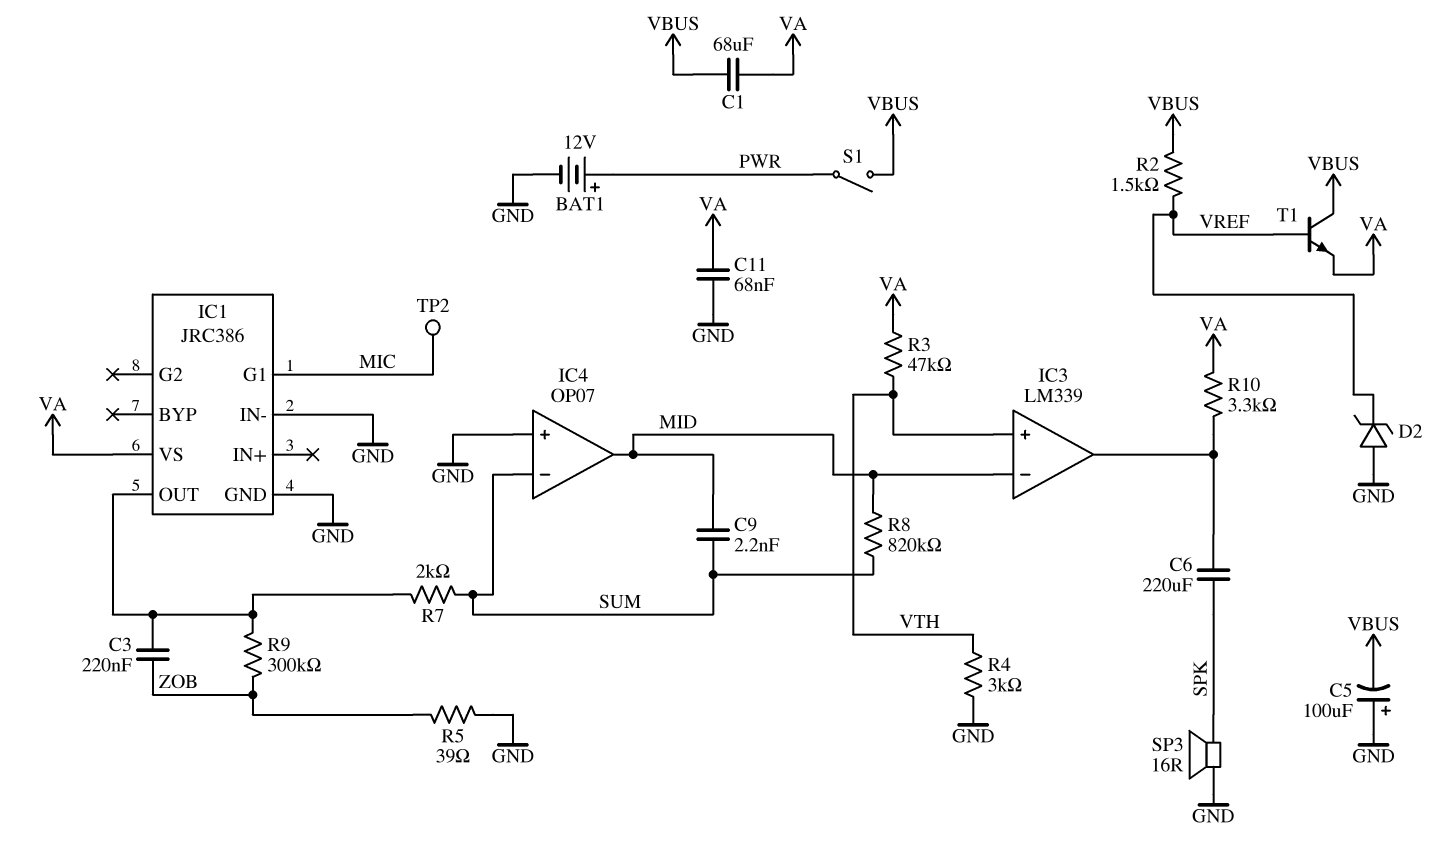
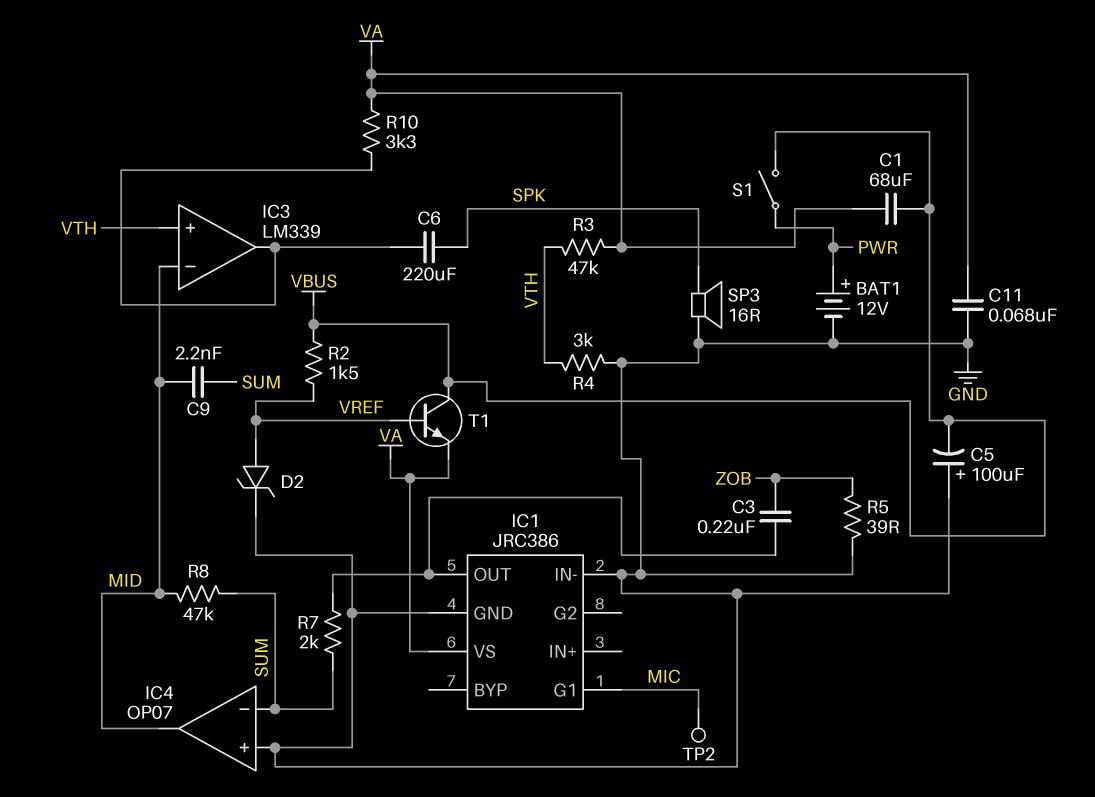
D2: zener (A GND, K VREF) -> zener (A VREF, K GND)
R8: 820k (MID, SUM) -> 47k (MID, SUM)
R9: 300k (IC1/OUT, ZOB) -> none

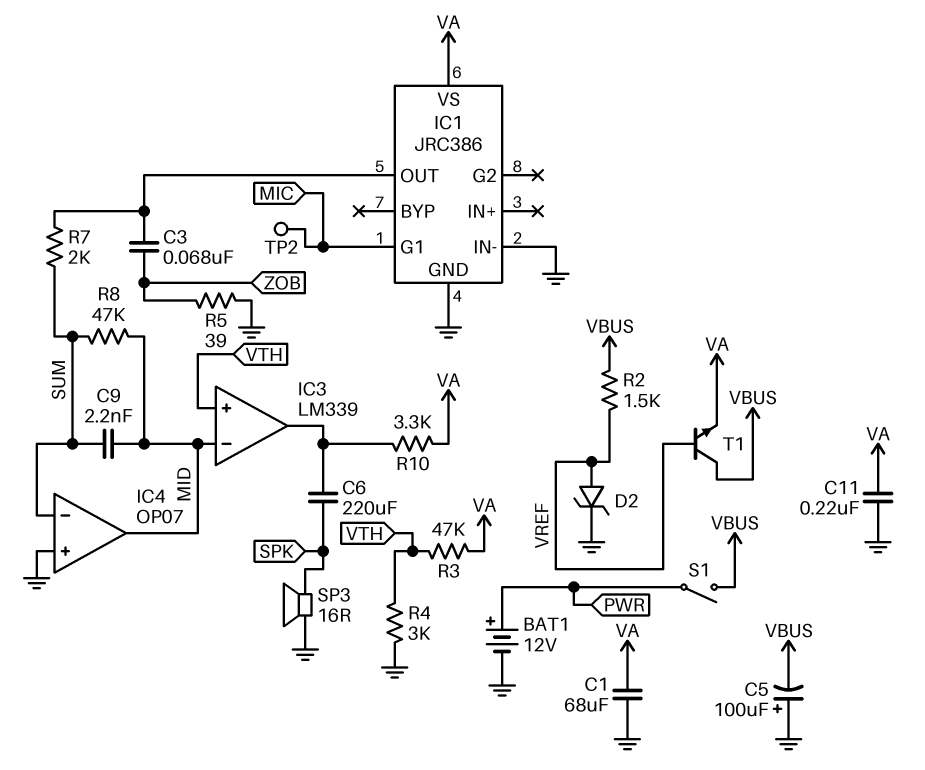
C1: 68uF (VA, VBUS) -> 68uF (GND, VA)
C3: 220nF (IC1/OUT, ZOB) -> 68nF (IC1/OUT, ZOB)
C11: 68nF (GND, VA) -> 220nF (GND, VA)

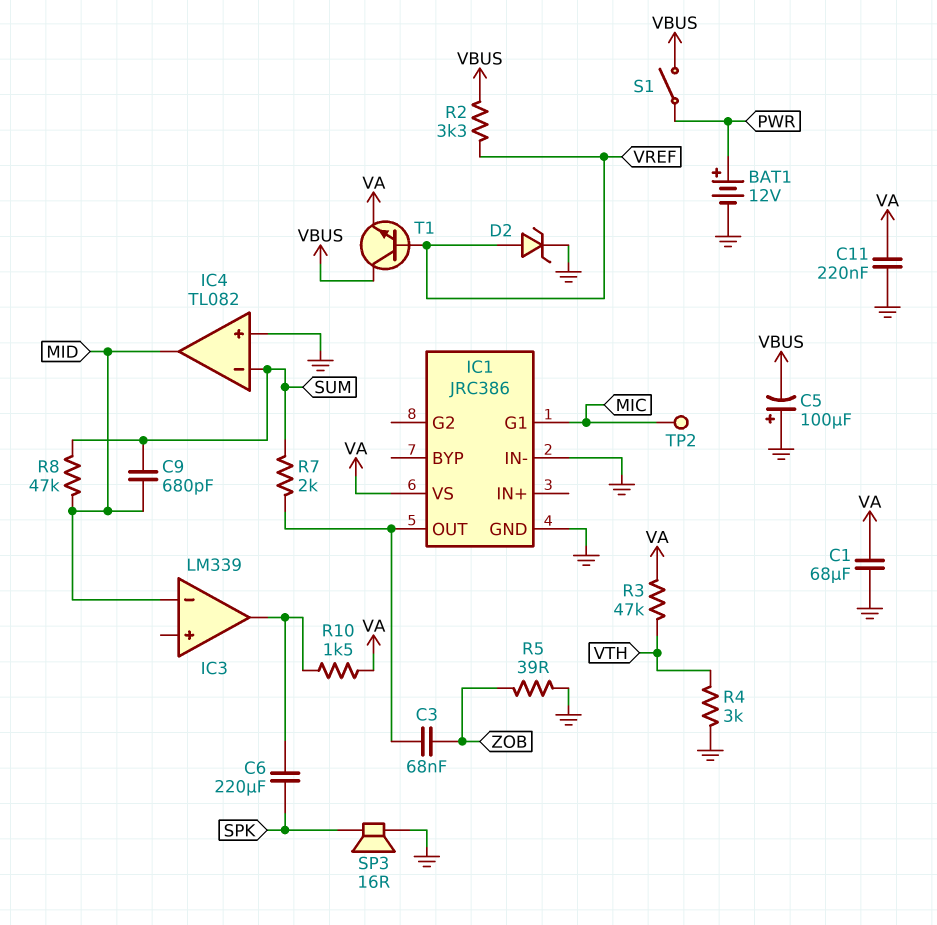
C9: 2.2nF (MID, SUM) -> 680pF (MID, SUM)
IC3 pin in+: VTH -> none
IC4: OP07 -> TL082
R2: 1.5k (VBUS, VREF) -> 3.3k (VBUS, VREF)
R10: 3.3k (IC3/out, VA) -> 1.5k (IC3/out, VA)

